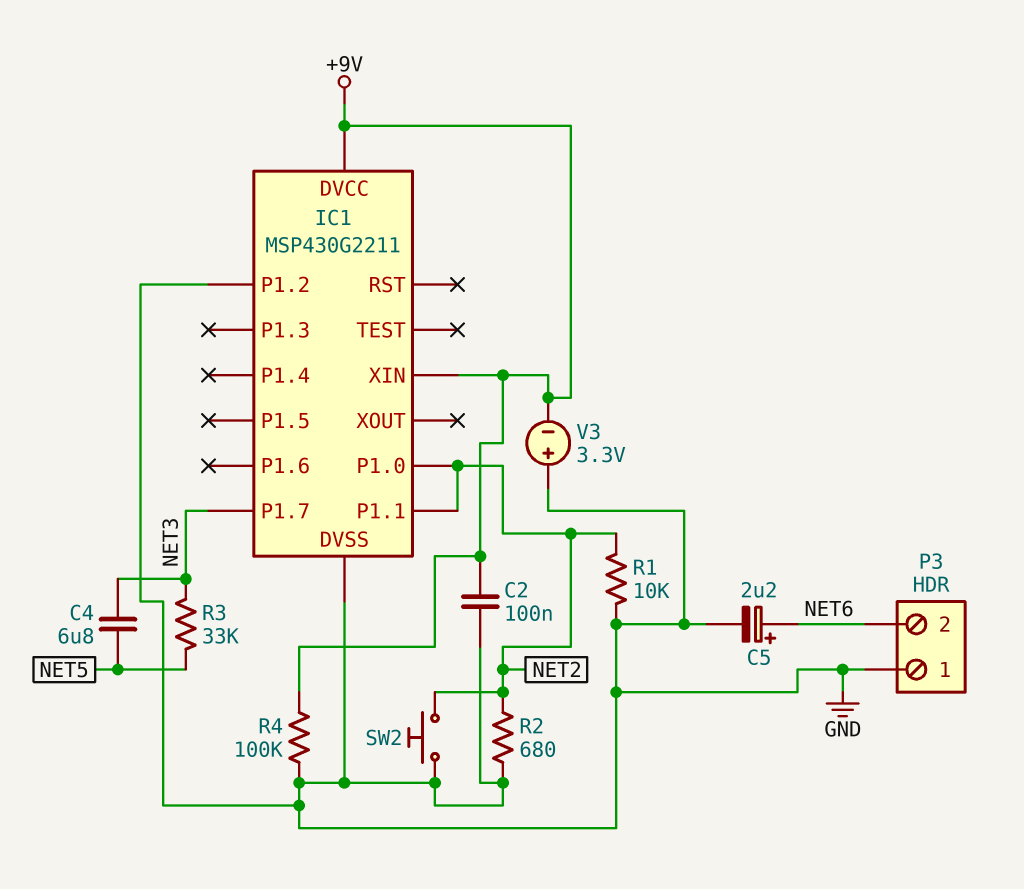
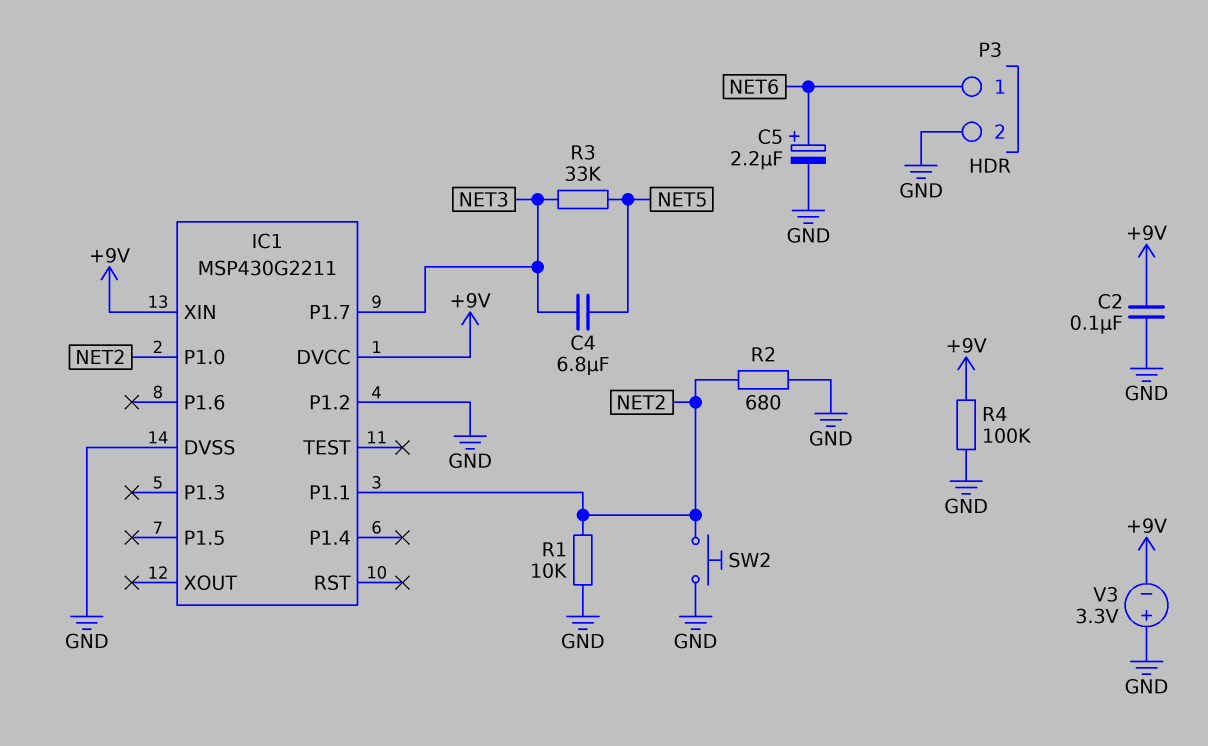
P3 pin 1: GND -> NET6
P3 pin 2: NET6 -> GND

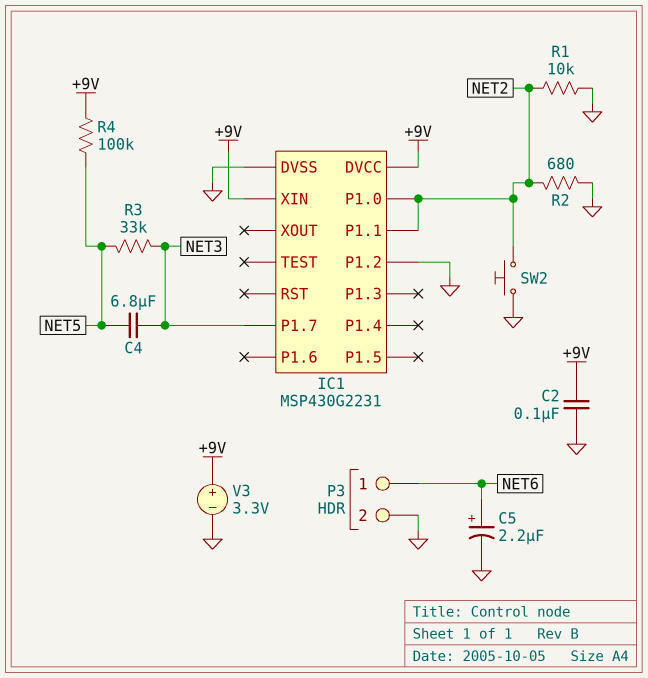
IC1: MSP430G2211 -> MSP430G2231
R4: 100k (+9V, GND) -> 100k (+9V, NET5)
V3: 3.3V (plus GND, minus +9V) -> 3.3V (plus +9V, minus GND)

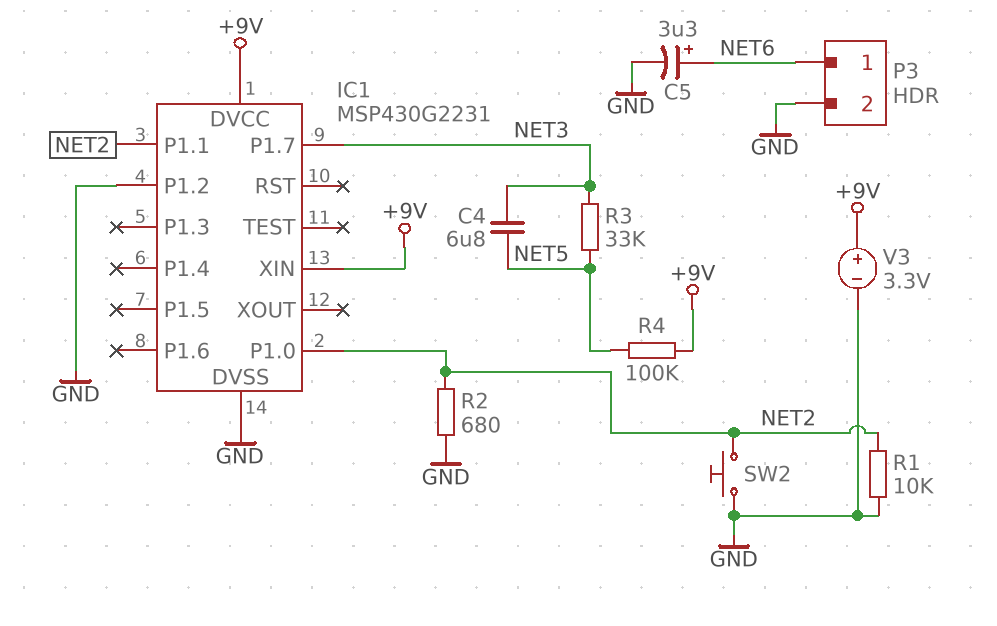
C2: 100nF (+9V, GND) -> none
C5: 2.2uF (plus NET6, minus GND) -> 3.3uF (plus NET6, minus GND)

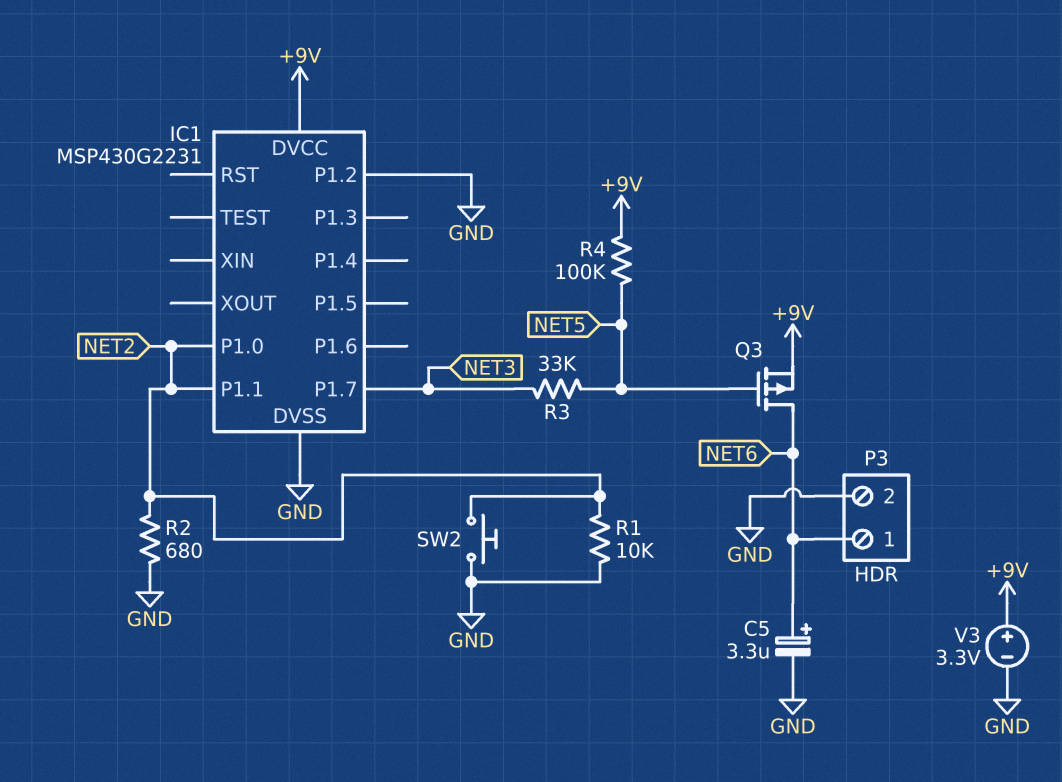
C4: 6.8uF (NET3, NET5) -> none
IC1 pin XIN: +9V -> none
Q3: none -> PMOS (G NET5, D NET6, S +9V)

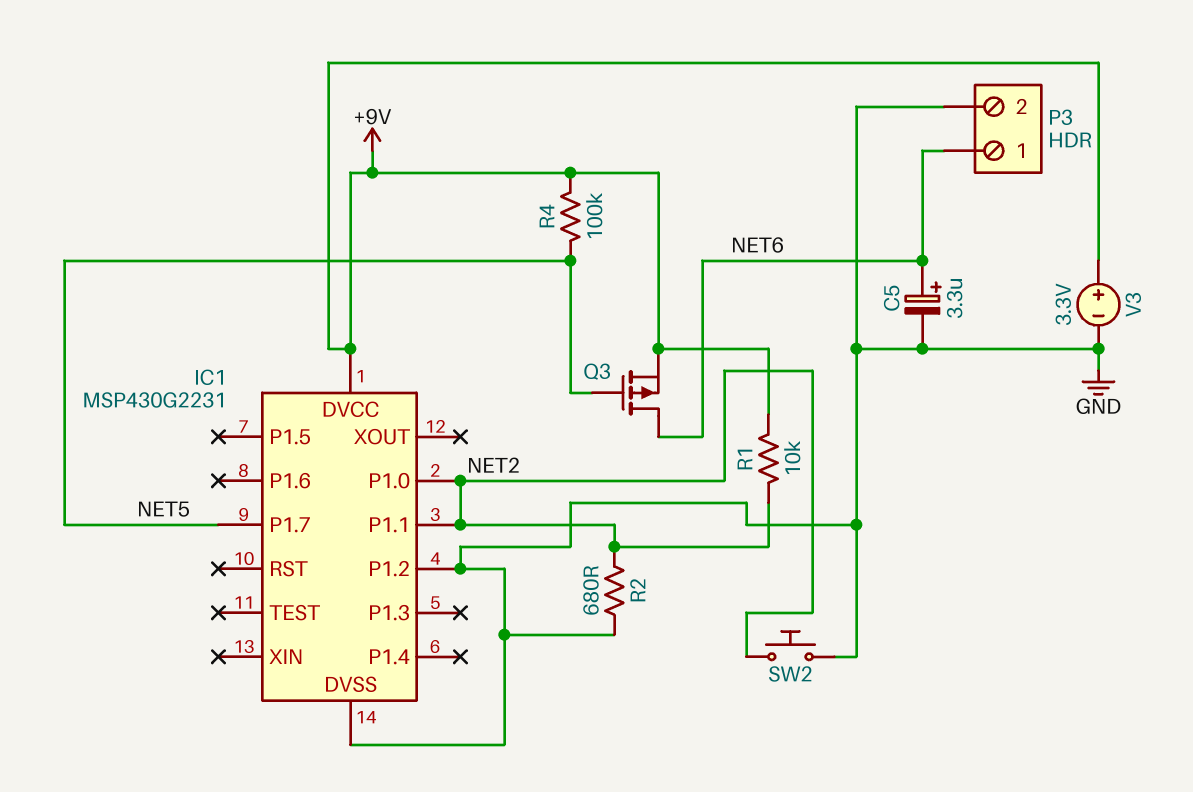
IC1 pin P1.7: NET3 -> NET5
R1: 10k (GND, NET2) -> 10k (+9V, NET2)
R3: 33k (NET3, NET5) -> none

